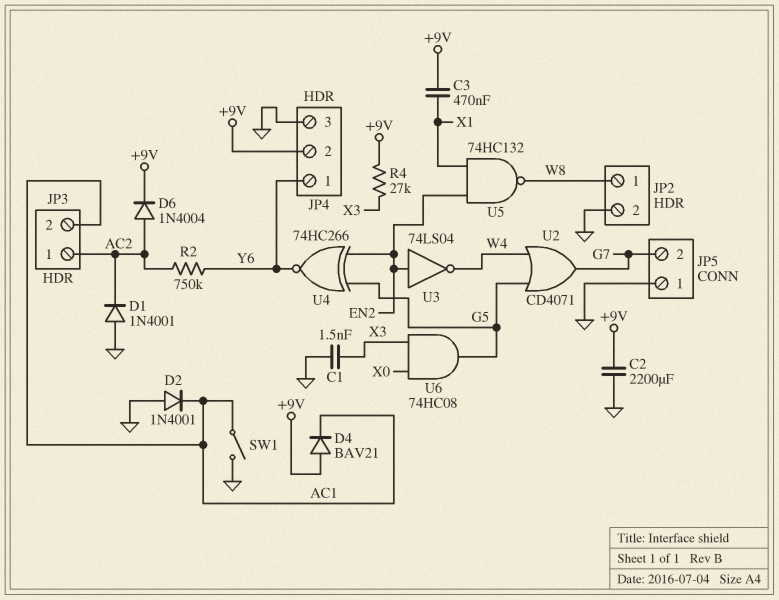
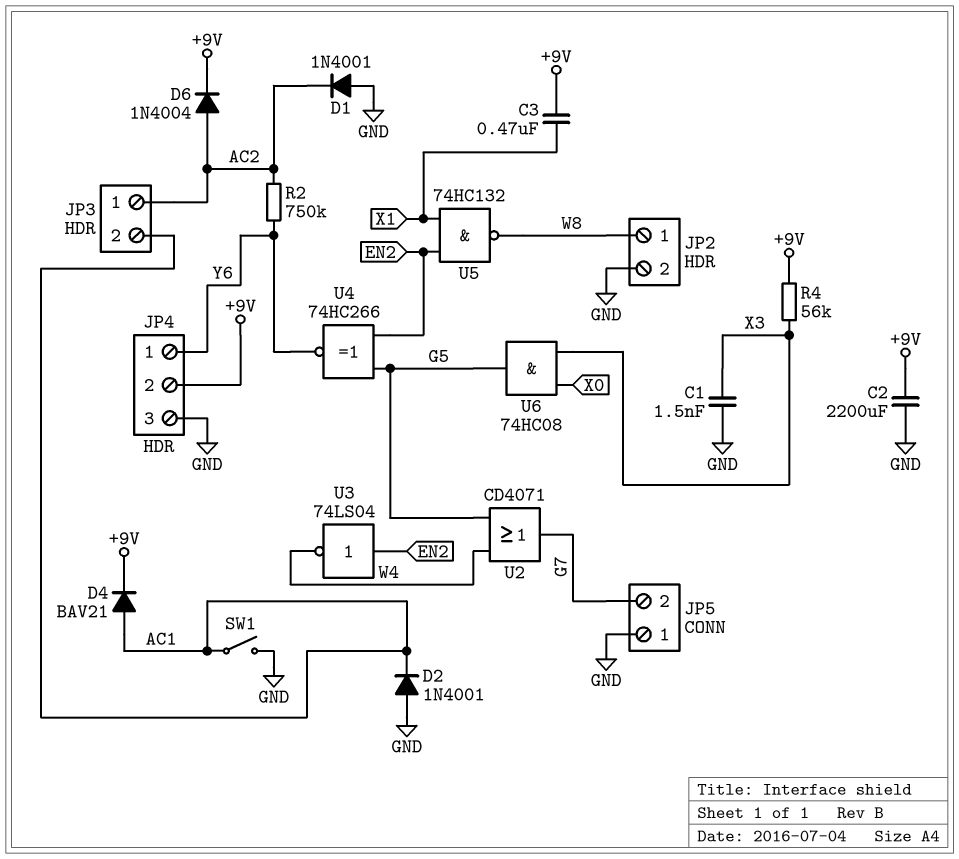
D4: diode BAV21 (A +9V, K AC1) -> diode BAV21 (A AC1, K +9V)
R4: 27k (+9V, X3) -> 56k (+9V, X3)

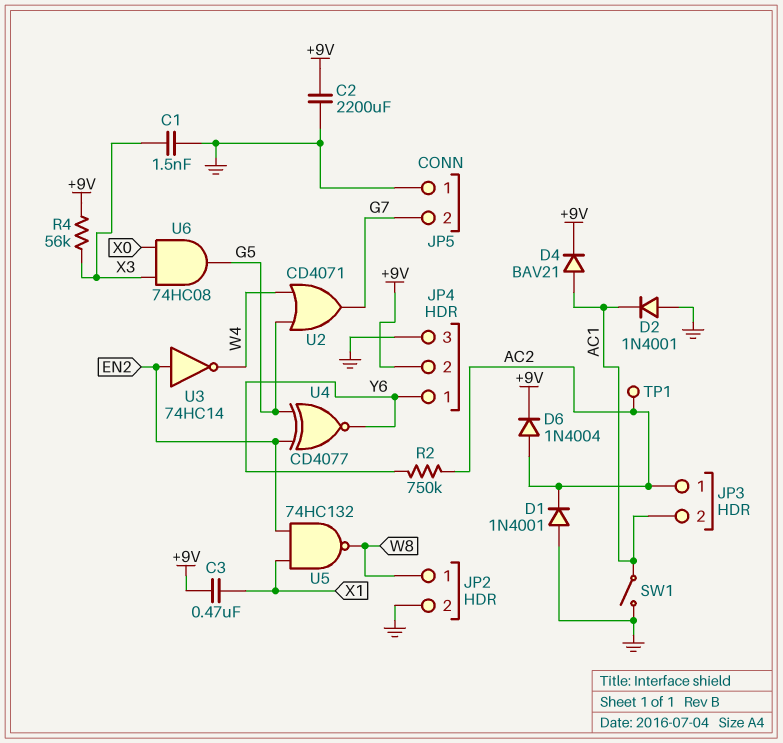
TP1: none -> test point (AC2)
U3: NOT 74LS04 (in EN2, out W4) -> NOT 74HC14 (in EN2, out W4)
U4: XNOR 74HC266 (in EN2, in G5, out Y6) -> XNOR CD4077 (in EN2, in G5, out Y6)

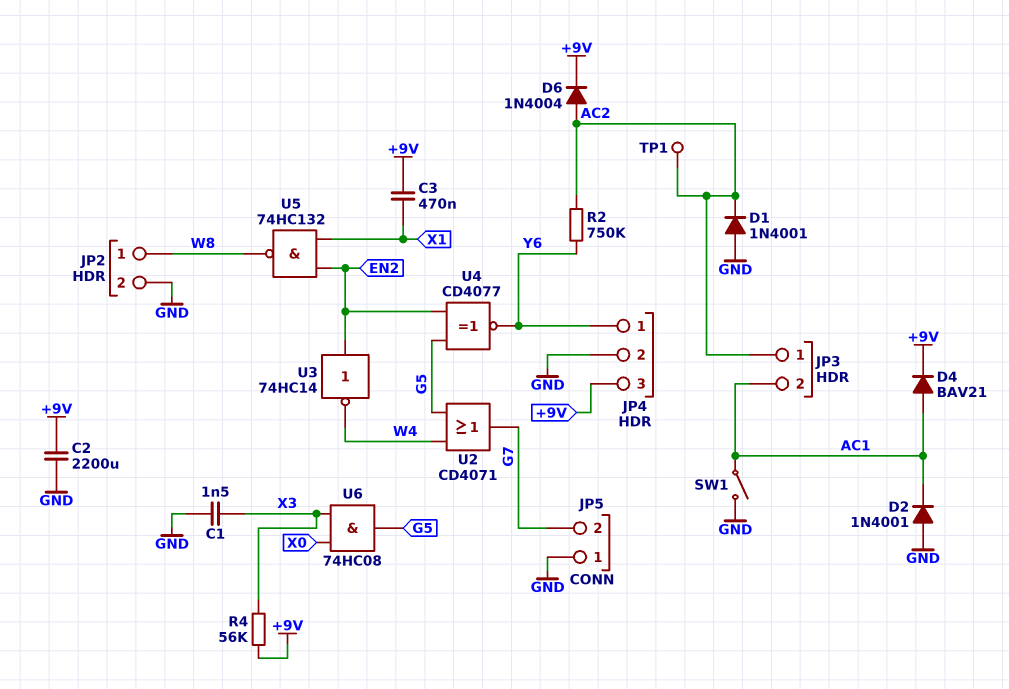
JP4 pin 2: +9V -> GND
JP4 pin 3: GND -> +9V

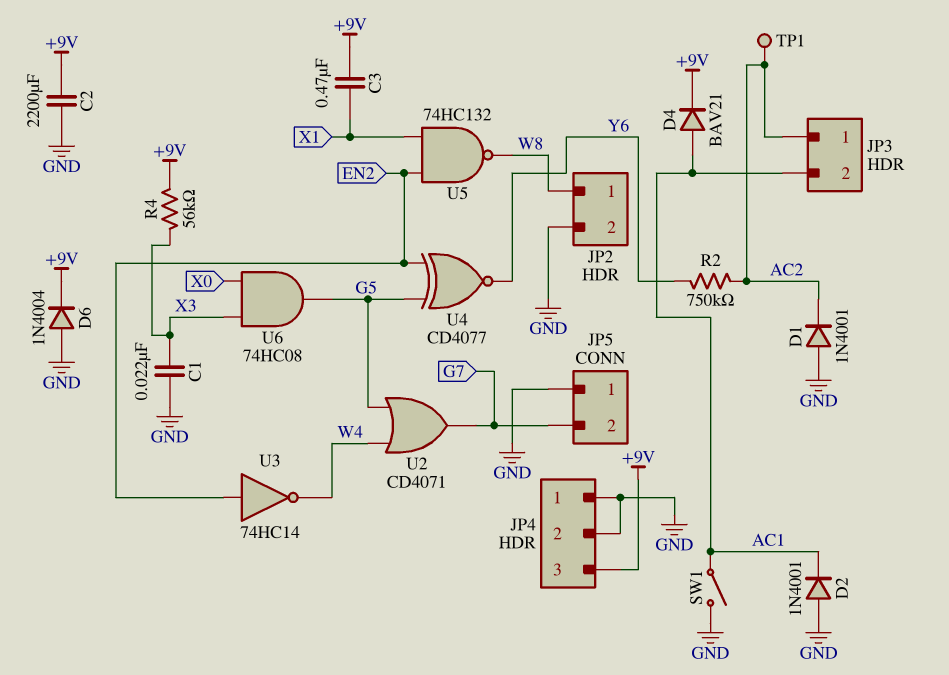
C1: 1.5nF (GND, X3) -> 22nF (GND, X3)
D6: diode 1N4004 (A AC2, K +9V) -> diode 1N4004 (A GND, K +9V)
JP4 pin 1: Y6 -> GND

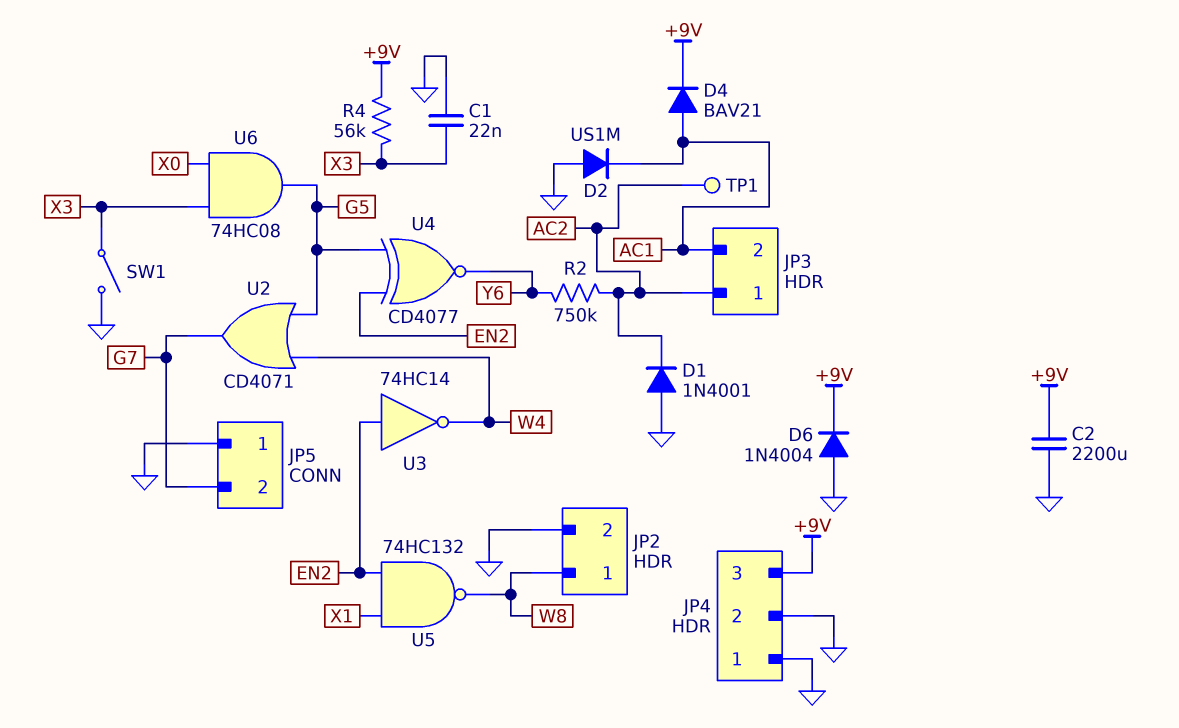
C3: 470nF (+9V, X1) -> none
D2: diode 1N4001 (A GND, K AC1) -> diode US1M (A GND, K AC1)
SW1: switch (AC1, GND) -> switch (GND, X3)

